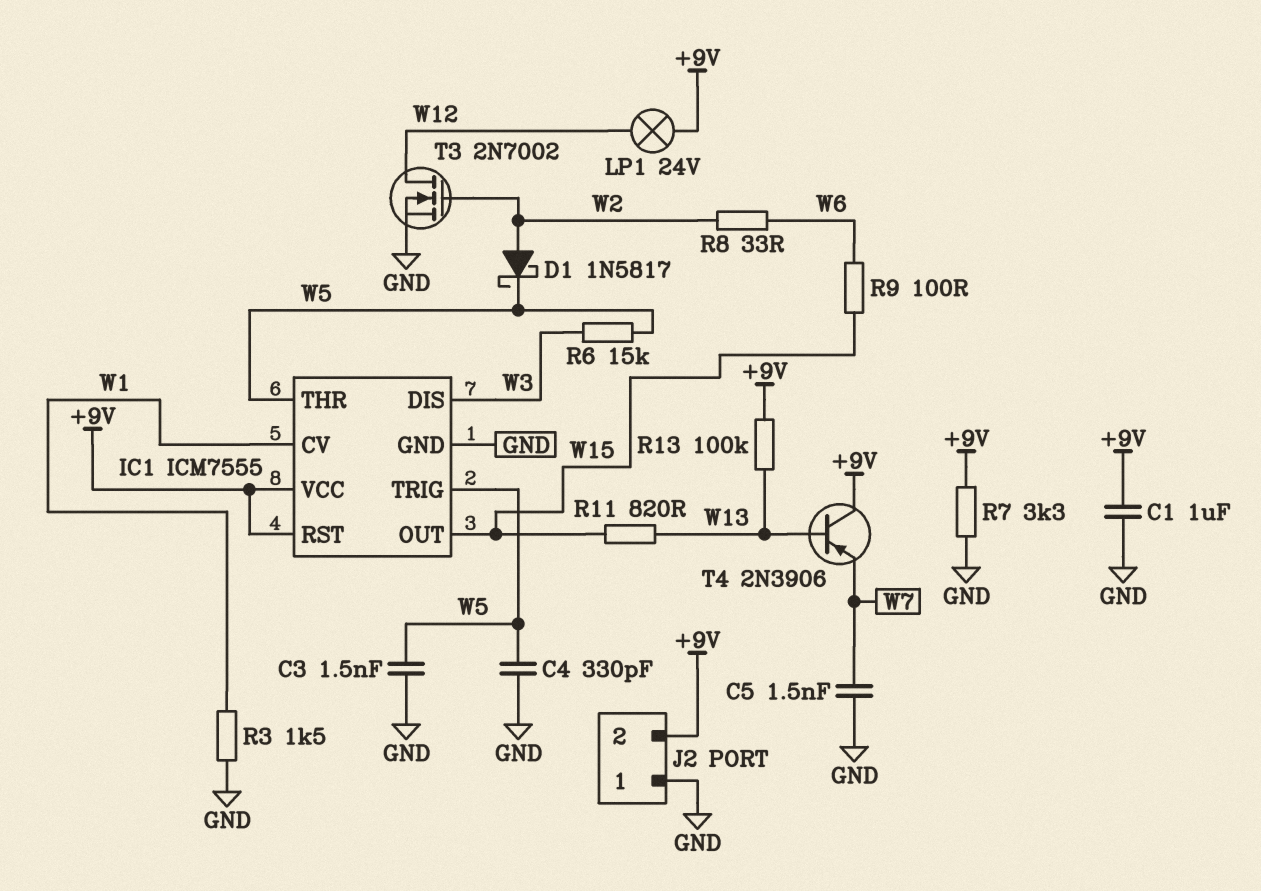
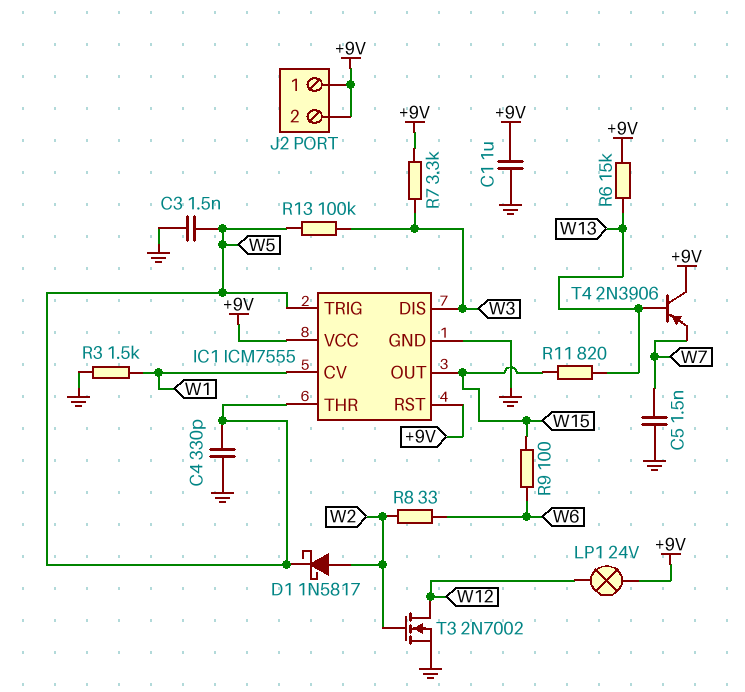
J2 pin 1: GND -> +9V
R6: 15k (W3, W5) -> 15k (+9V, W13)
R7: 3.3k (+9V, GND) -> 3.3k (+9V, W3)
R13: 100k (+9V, W13) -> 100k (W3, W5)

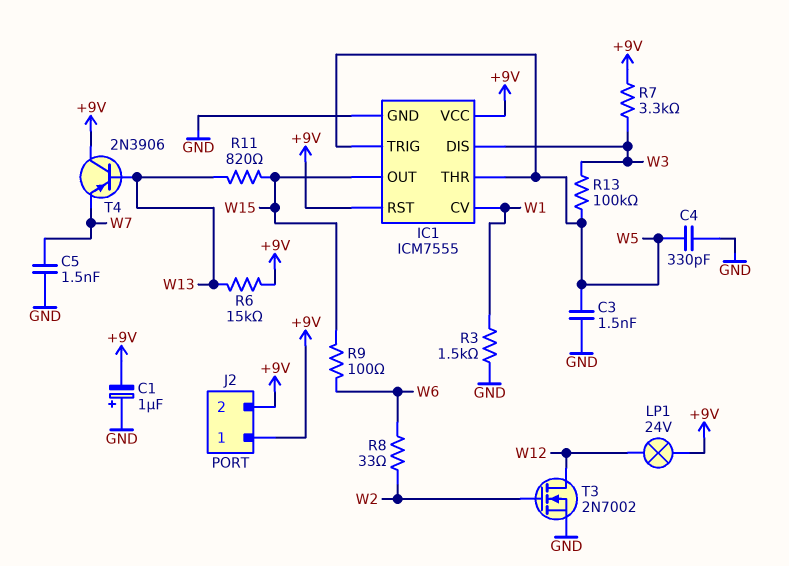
C1: 1uF (+9V, GND) -> 1uF (plus GND, minus +9V)
D1: schottky 1N5817 (A W2, K W5) -> none

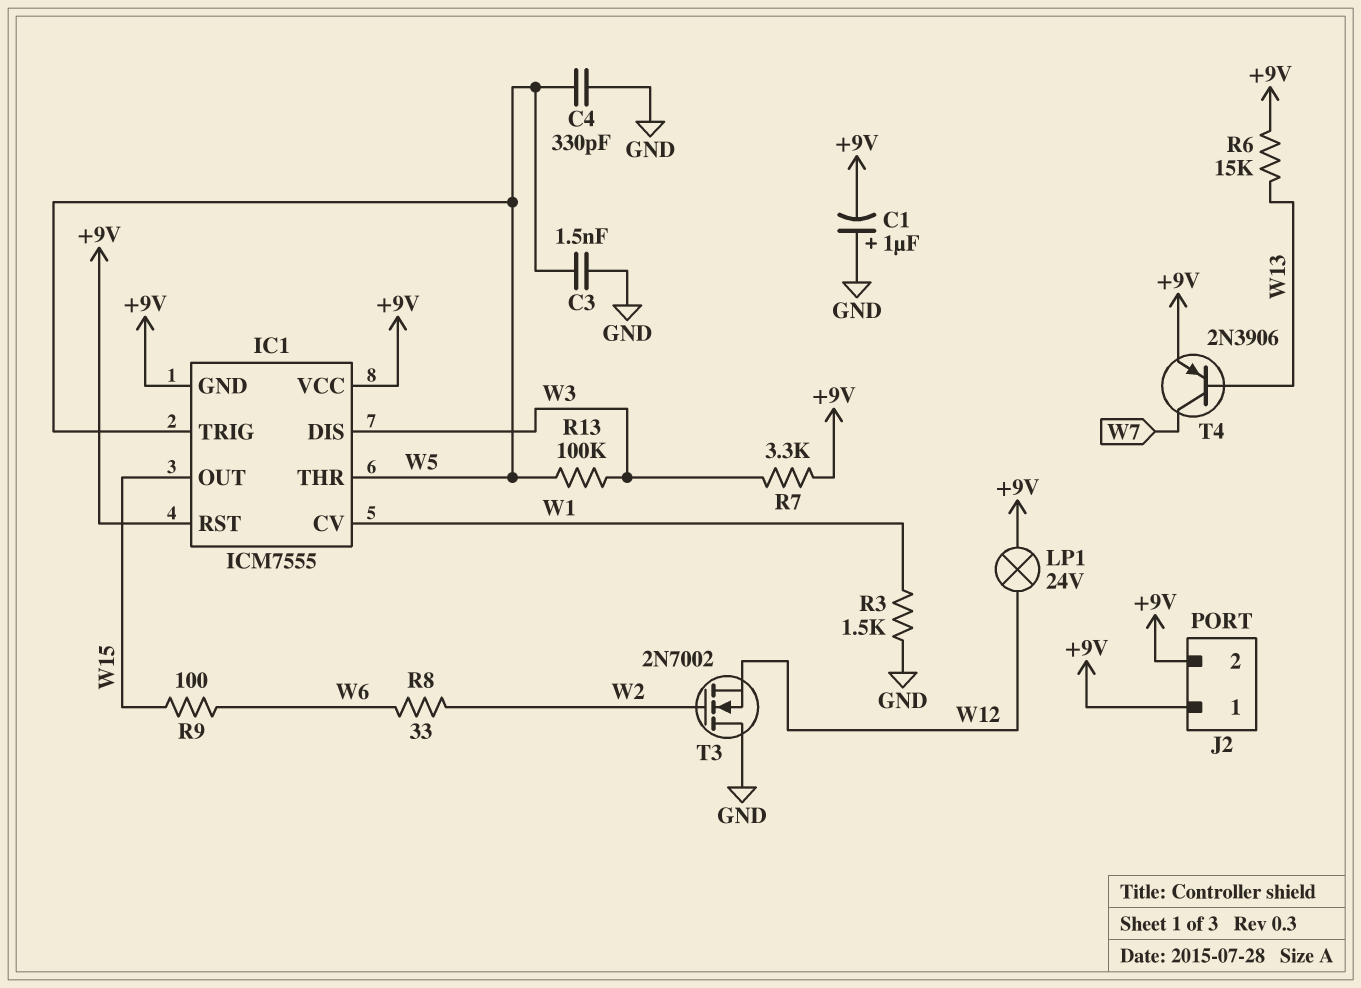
C5: 1.5nF (GND, W7) -> none
IC1 pin GND: GND -> +9V
R11: 820 (W13, W15) -> none
T3: NMOS 2N7002 (G W2, D W12, S GND) -> NMOS 2N7002 (G W2, D GND, S W12)
T4: PNP 2N3906 (B W13, C +9V, E W7) -> PNP 2N3906 (B W13, C W7, E +9V)

